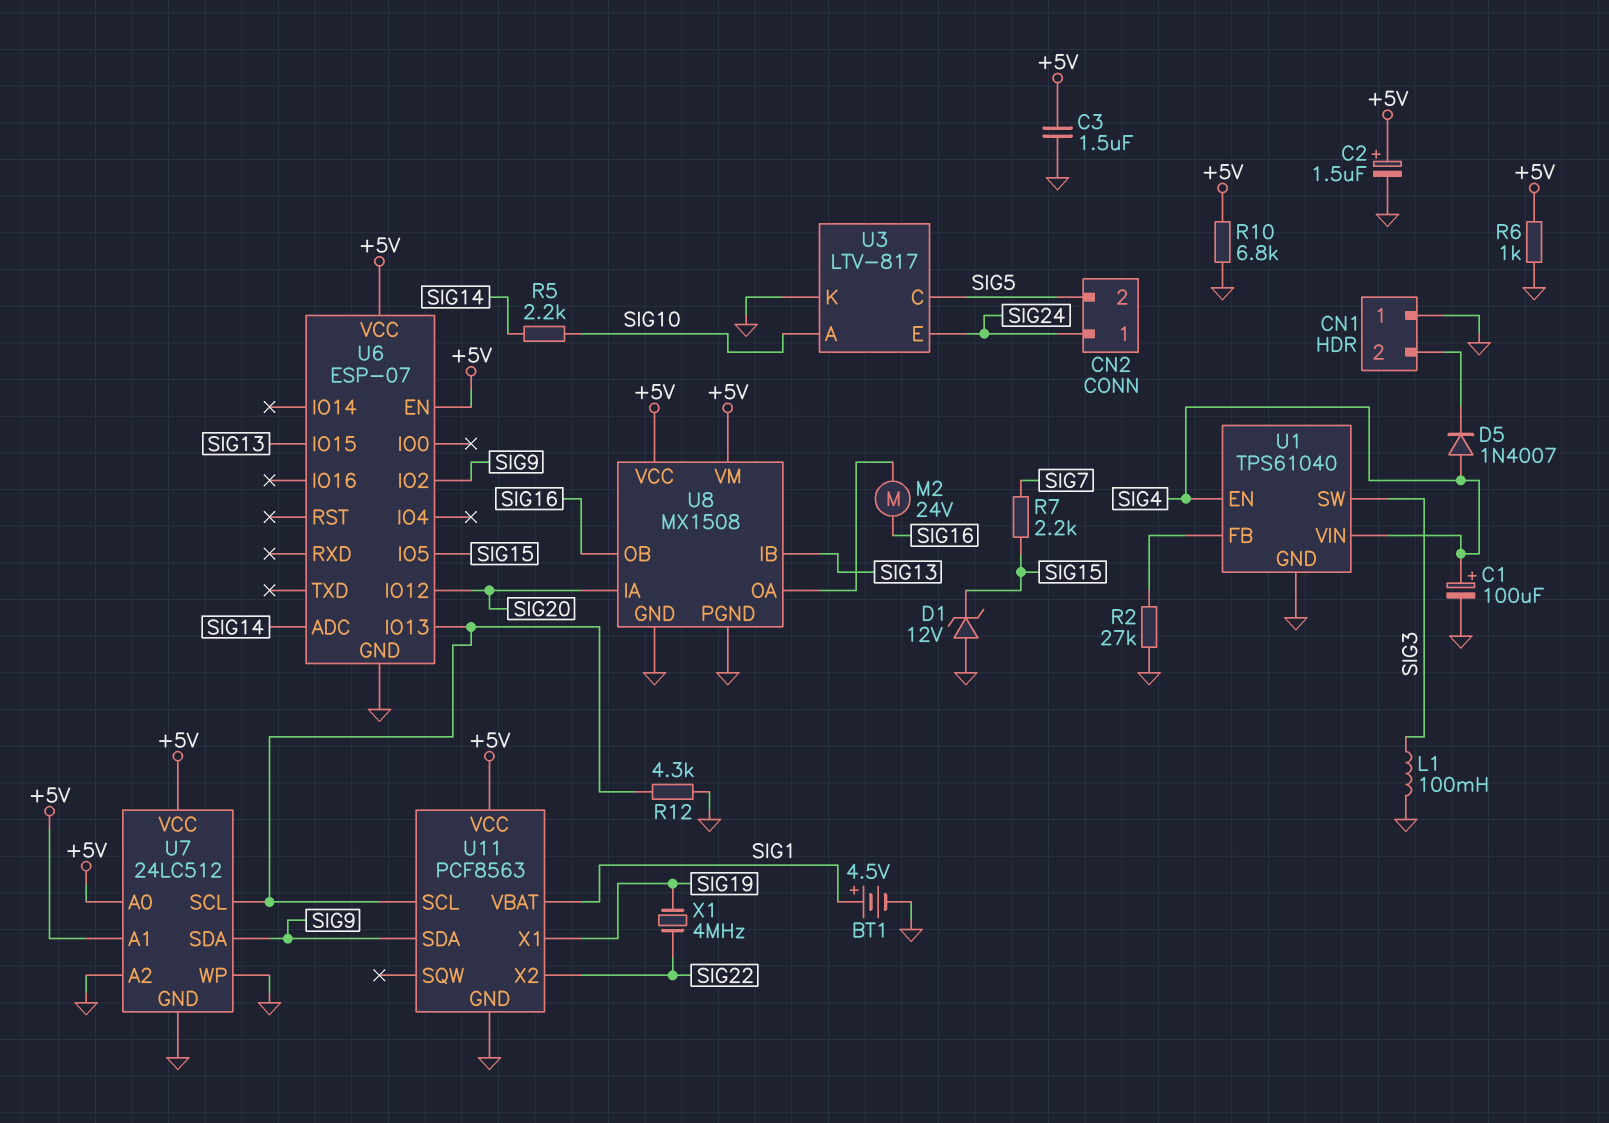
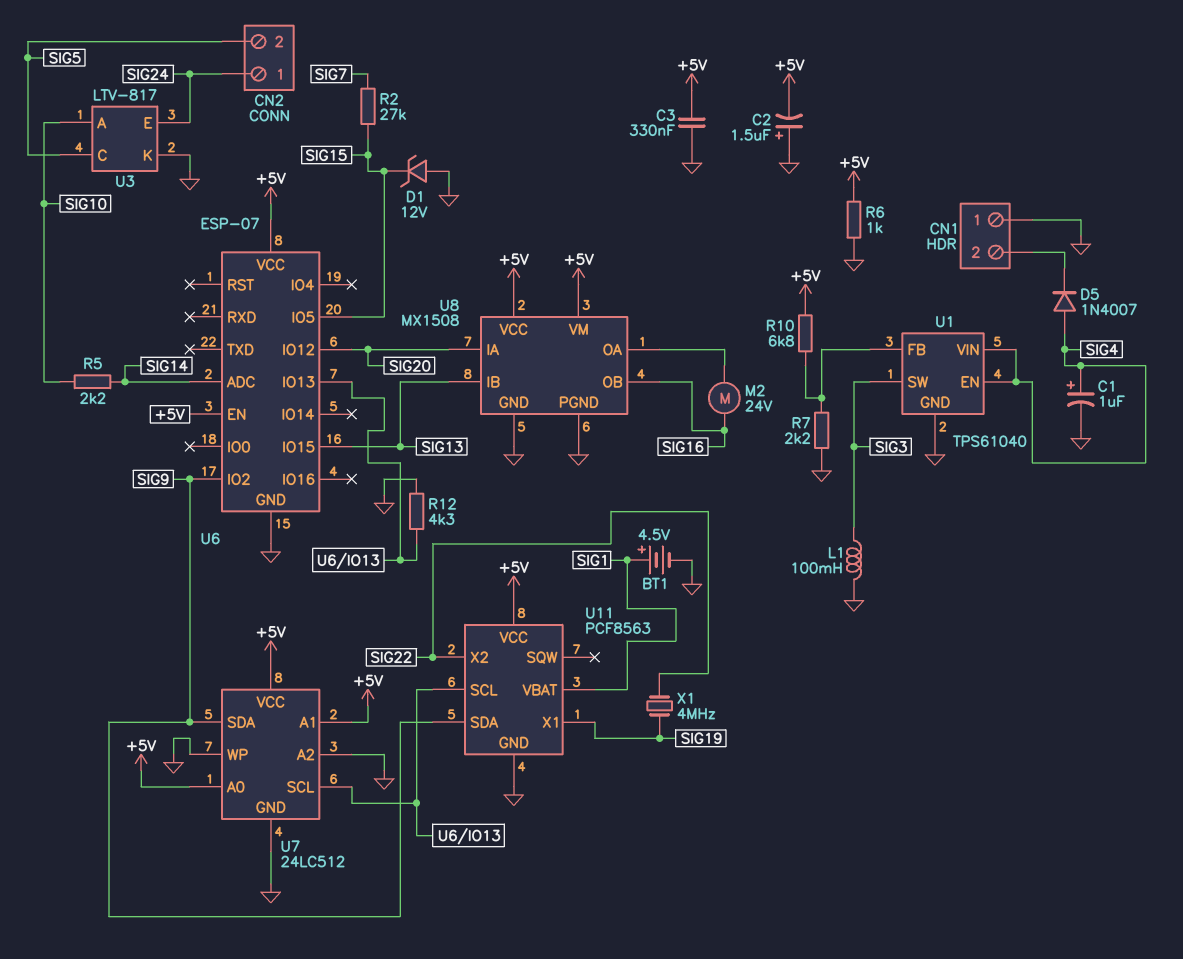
C1: 100uF (plus SIG4, minus GND) -> 1uF (plus SIG4, minus GND)
C2: 1.5uF (plus +5V, minus GND) -> 1.5uF (plus GND, minus +5V)
C3: 1.5uF (+5V, GND) -> 330nF (+5V, GND)
R2: 27k (GND, U1/FB) -> 27k (SIG7, SIG15)
R7: 2.2k (SIG7, SIG15) -> 2.2k (GND, U1/FB)
R10: 6.8k (+5V, GND) -> 6.8k (+5V, U1/FB)

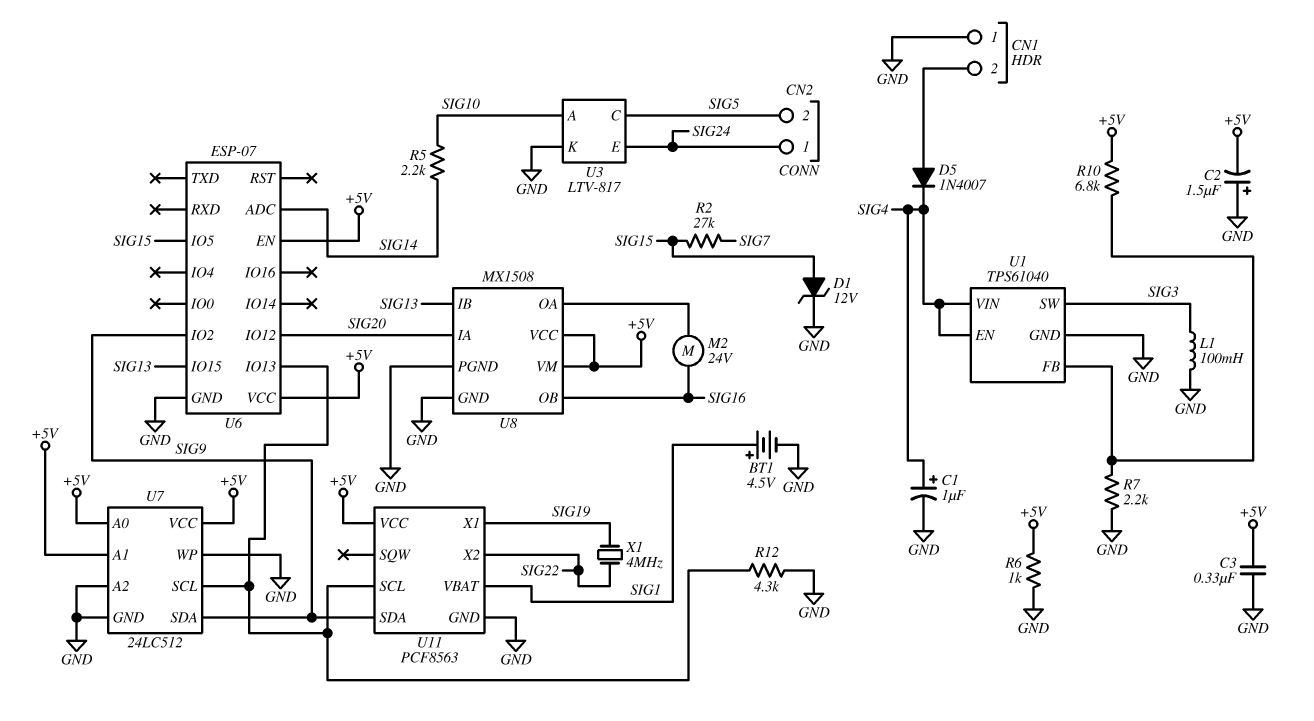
D1: zener 12V (A GND, K SIG15) -> zener 12V (A SIG15, K GND)
D5: diode 1N4007 (A SIG4, K CN1/2) -> diode 1N4007 (A CN1/2, K SIG4)

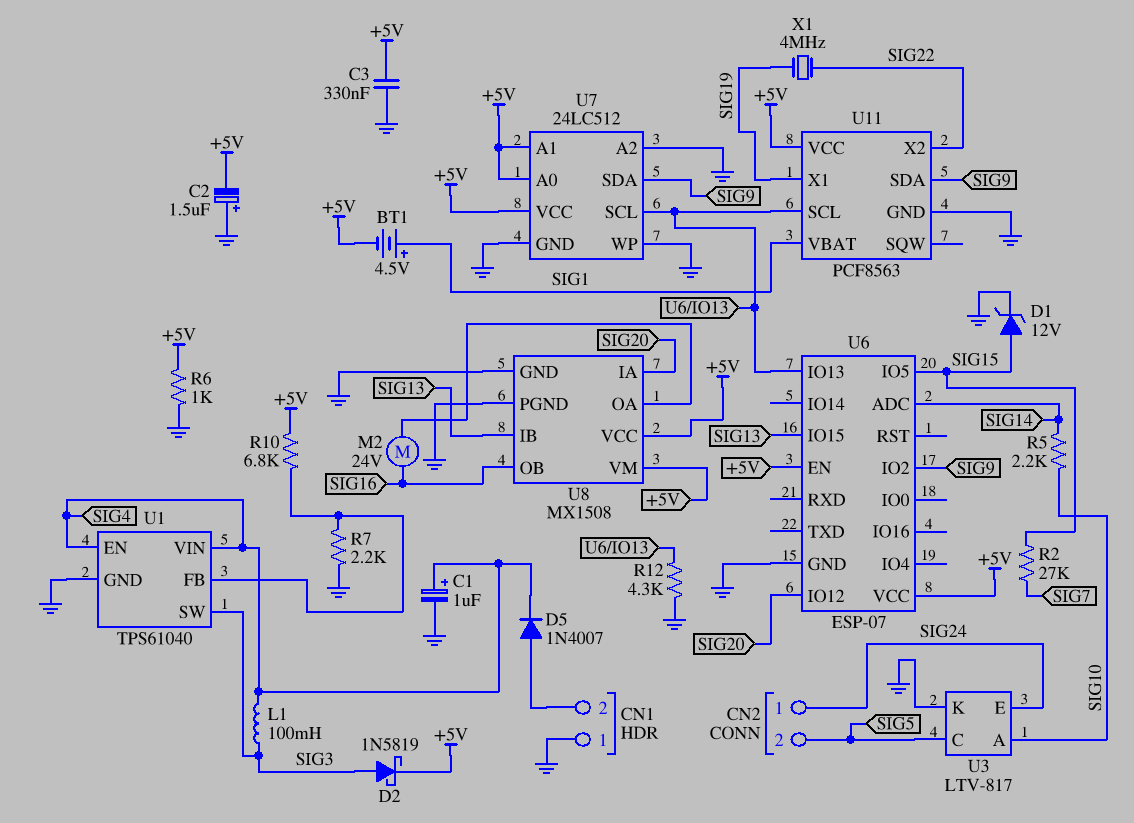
BT1: 4.5V (plus SIG1, minus GND) -> 4.5V (plus SIG1, minus +5V)
D2: none -> schottky 1N5819 (A SIG3, K +5V)
L1: 100mH (GND, SIG3) -> 100mH (SIG3, SIG4)

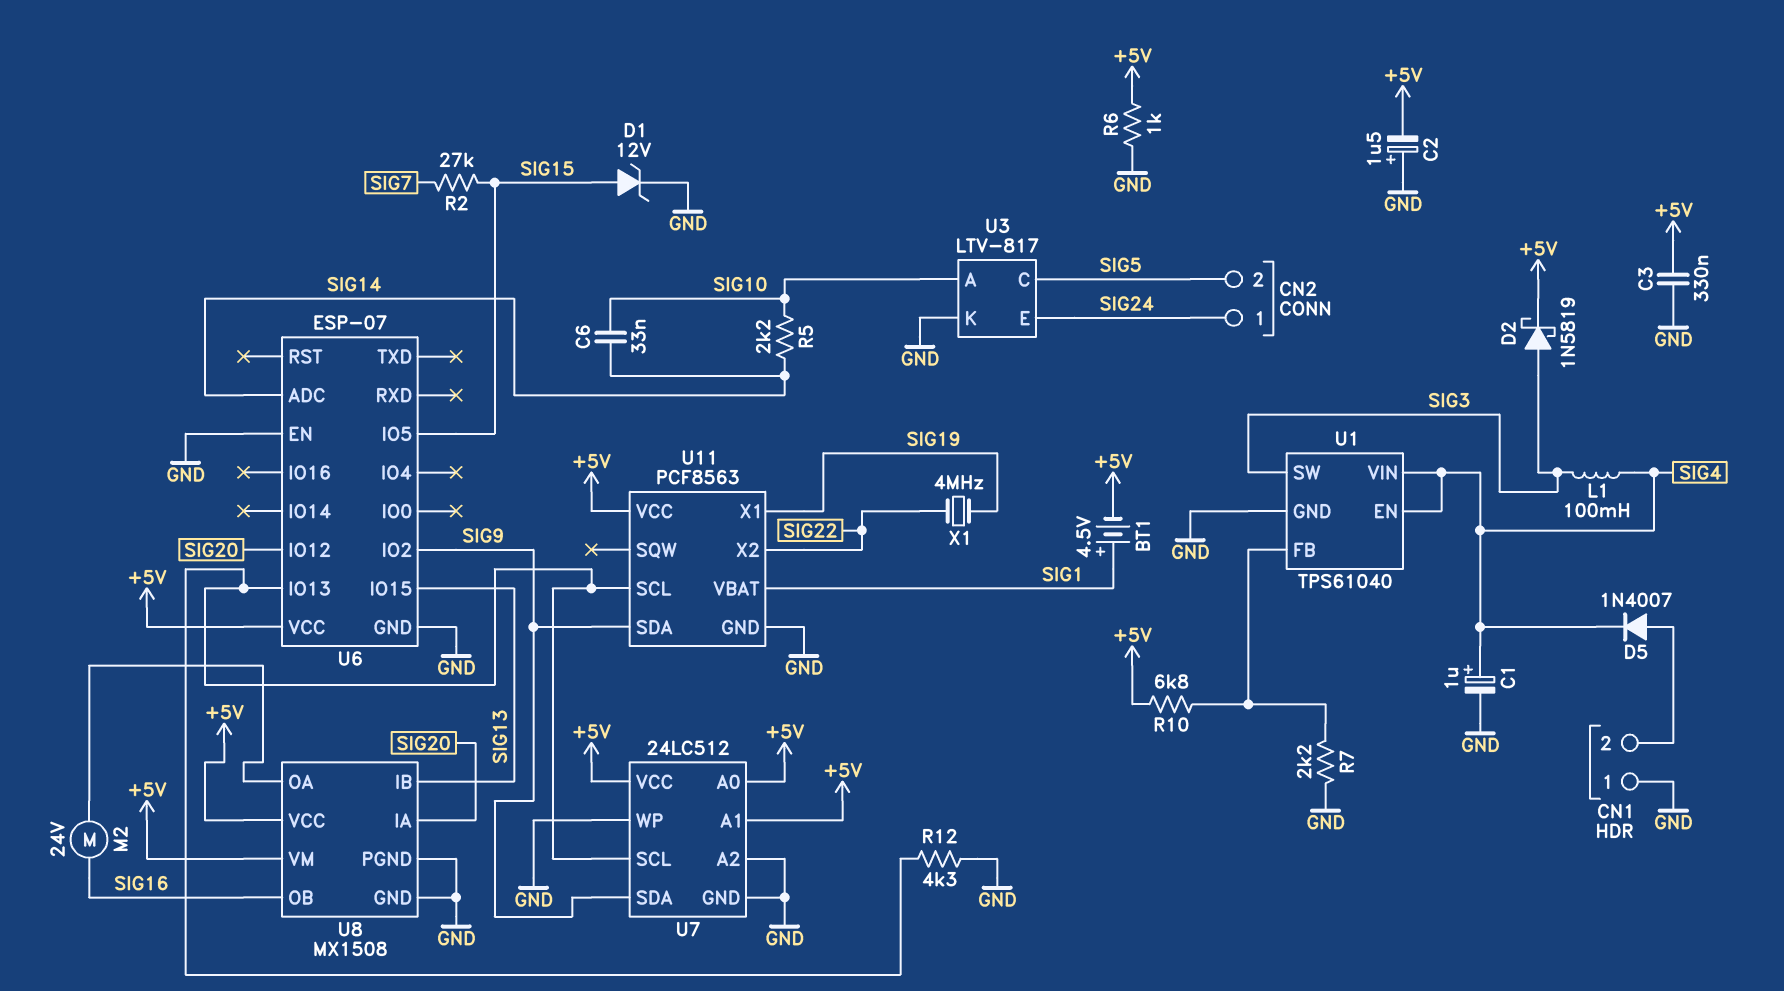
C6: none -> 33nF (SIG10, SIG14)
U6 pin EN: +5V -> GND

